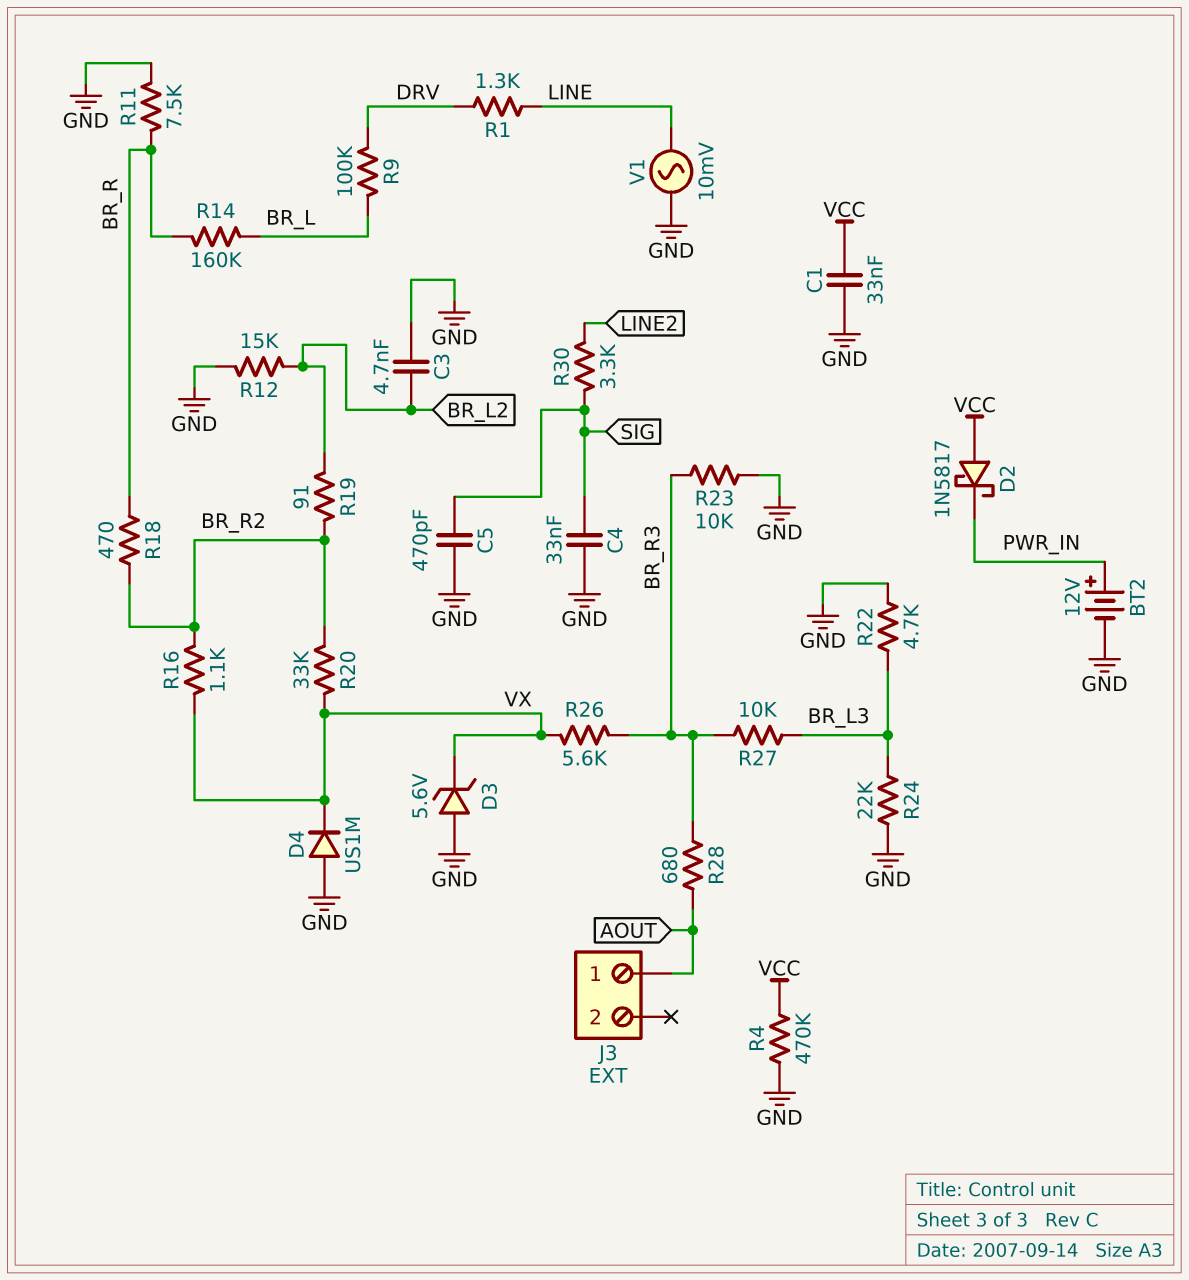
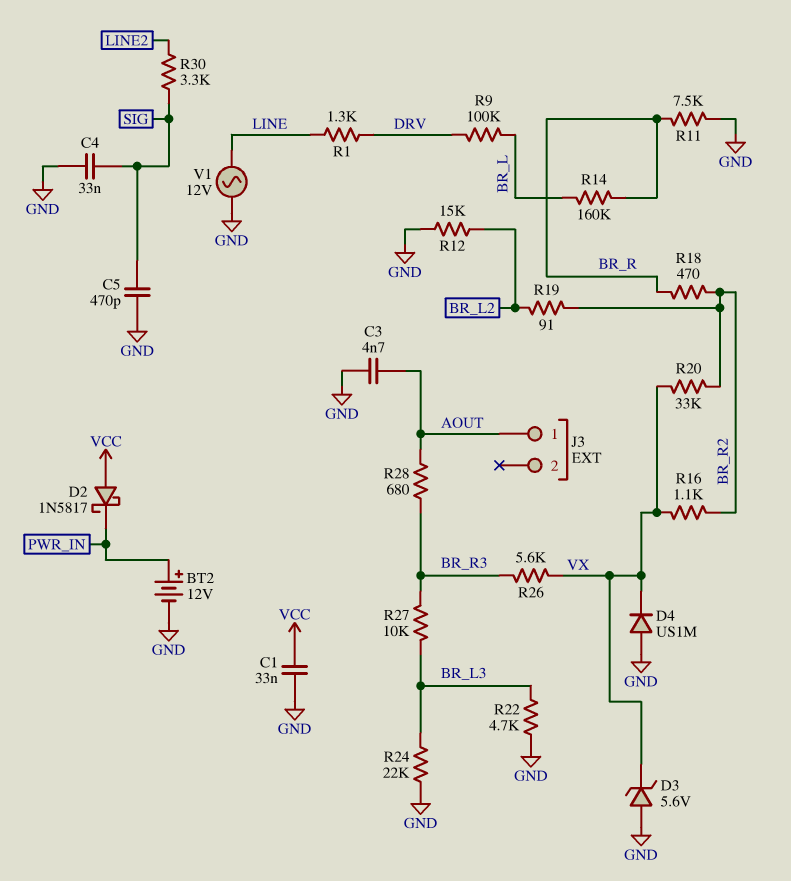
C3: 4.7nF (BR_L2, GND) -> 4.7nF (AOUT, GND)
R4: 470k (GND, VCC) -> none
R23: 10k (BR_R3, GND) -> none
V1: AC 10mV (GND, LINE) -> AC 12V (GND, LINE)

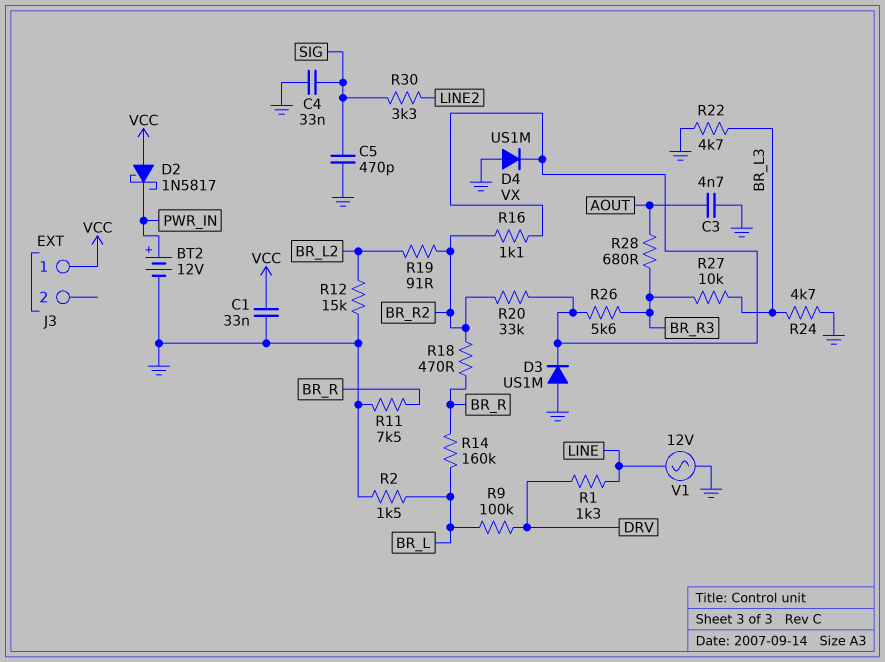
D3: zener 5.6V (A GND, K VX) -> diode US1M (A GND, K VX)
J3 pin 1: AOUT -> VCC
R2: none -> 1.5k (BR_L, GND)
R24: 22k (BR_L3, GND) -> 4.7k (BR_L3, GND)

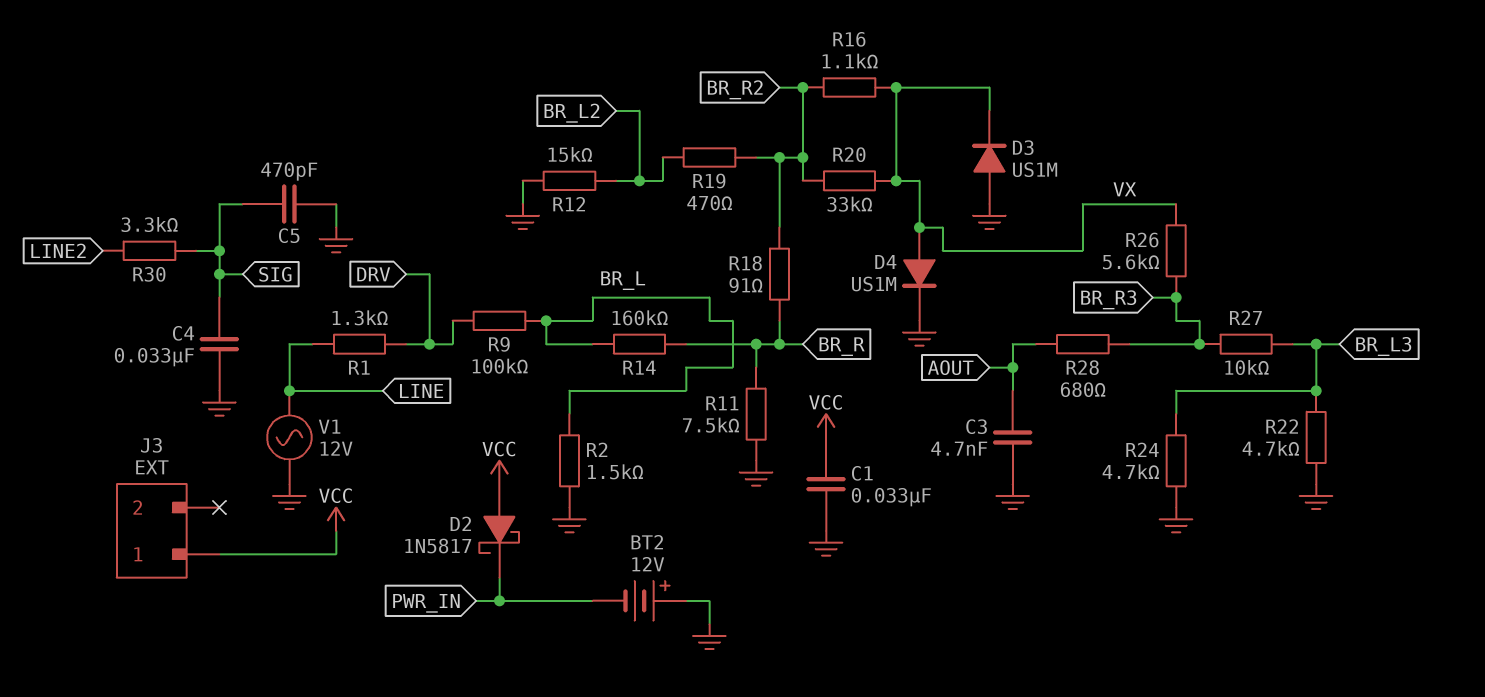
BT2: 12V (plus PWR_IN, minus GND) -> 12V (plus GND, minus PWR_IN)
D4: diode US1M (A GND, K VX) -> diode US1M (A VX, K GND)
R18: 470 (BR_R, BR_R2) -> 91 (BR_R, BR_R2)
R19: 91 (BR_L2, BR_R2) -> 470 (BR_L2, BR_R2)

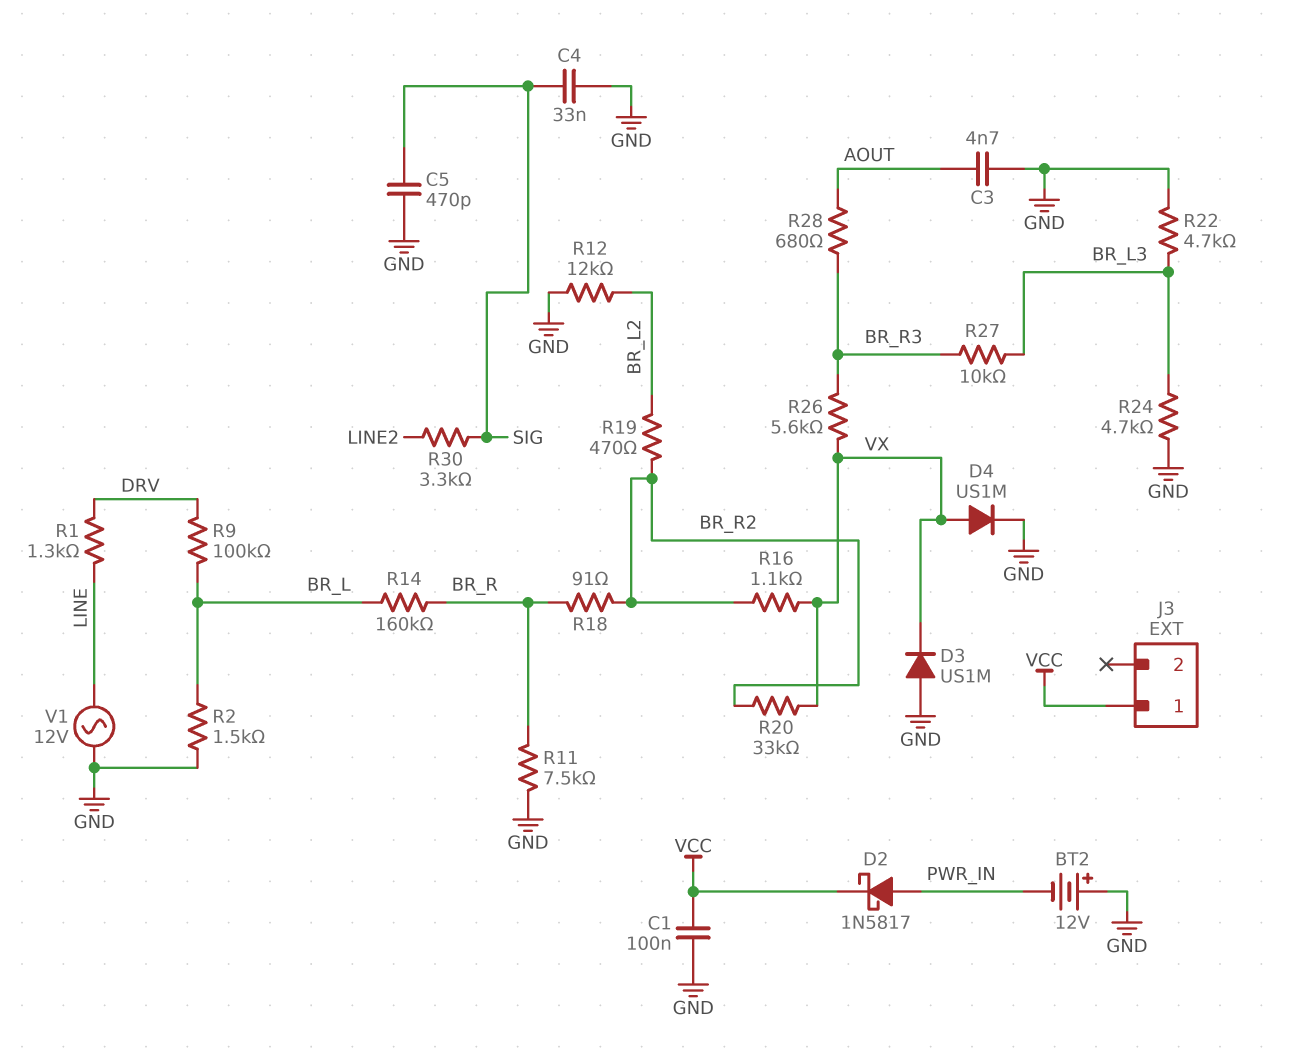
C1: 33nF (GND, VCC) -> 100nF (GND, VCC)
D2: schottky 1N5817 (A VCC, K PWR_IN) -> schottky 1N5817 (A PWR_IN, K VCC)
R12: 15k (BR_L2, GND) -> 12k (BR_L2, GND)

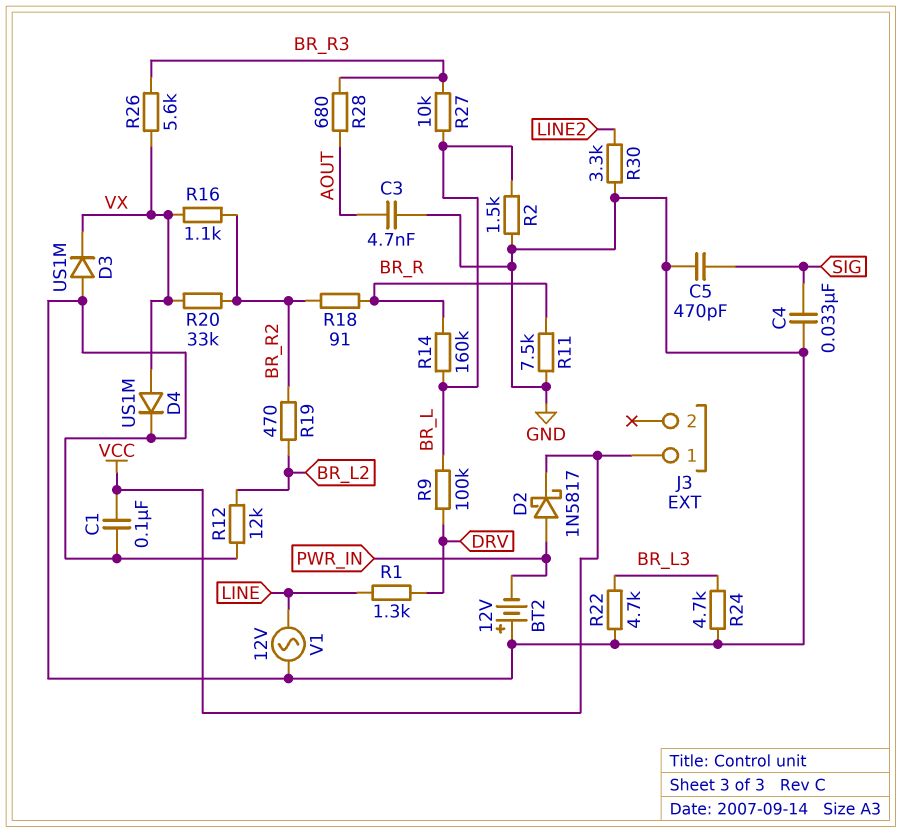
R27: 10k (BR_L3, BR_R3) -> 10k (BR_L, BR_R3)
R30: 3.3k (LINE2, SIG) -> 3.3k (GND, LINE2)

